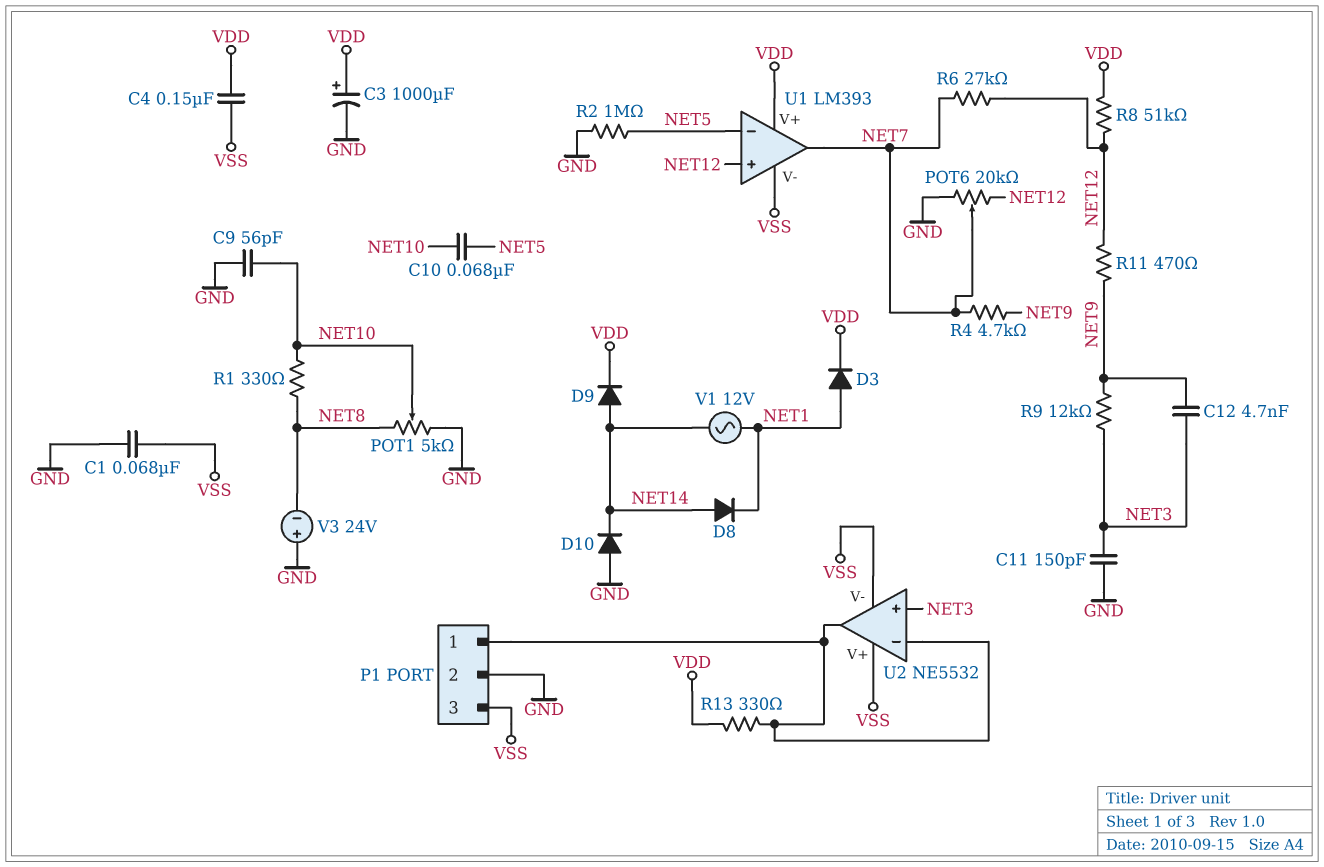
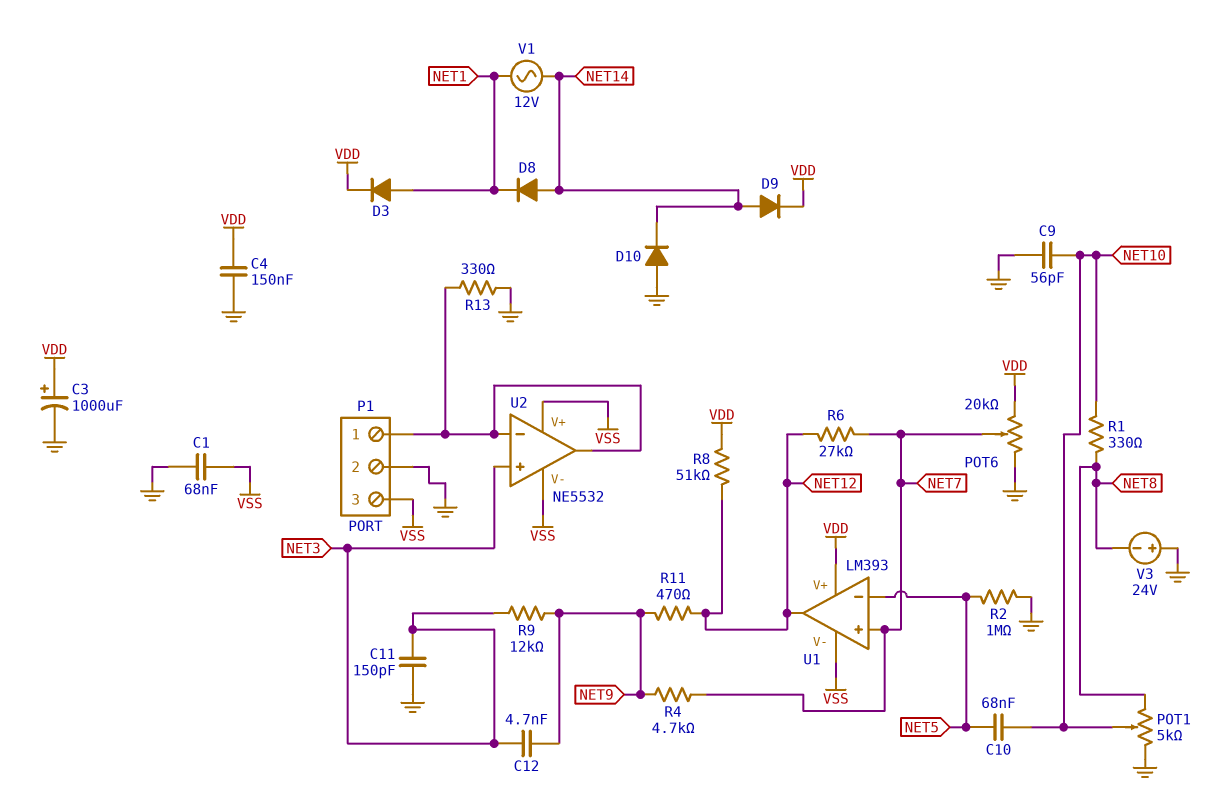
C4: 150nF (VDD, VSS) -> 150nF (GND, VDD)
POT6: 20k (GND, NET12, wiper NET7) -> 20k (GND, VDD, wiper NET7)
R13: 330 (P1/1, VDD) -> 330 (GND, P1/1)
U1 pin in+: NET12 -> NET7
U1 pin out: NET7 -> NET12

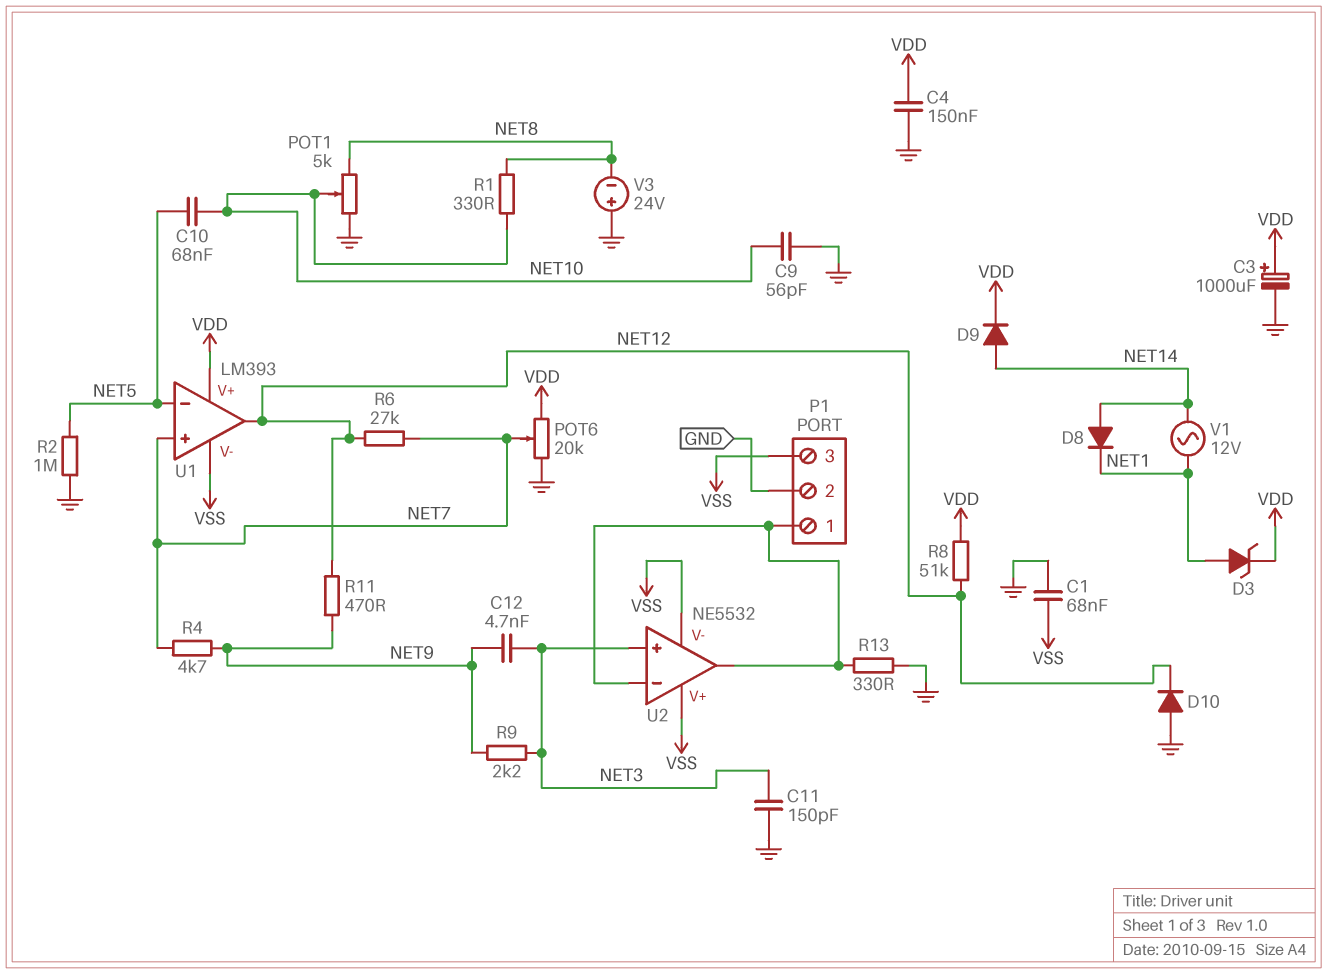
D3: diode (A NET1, K VDD) -> zener (A NET1, K VDD)
D10: diode (A GND, K NET14) -> diode (A GND, K NET12)
R9: 12k (NET3, NET9) -> 2.2k (NET3, NET9)

